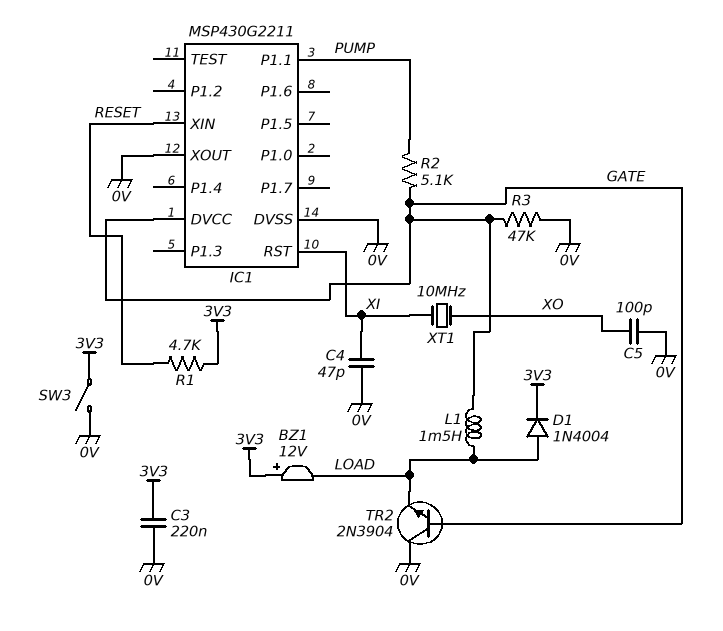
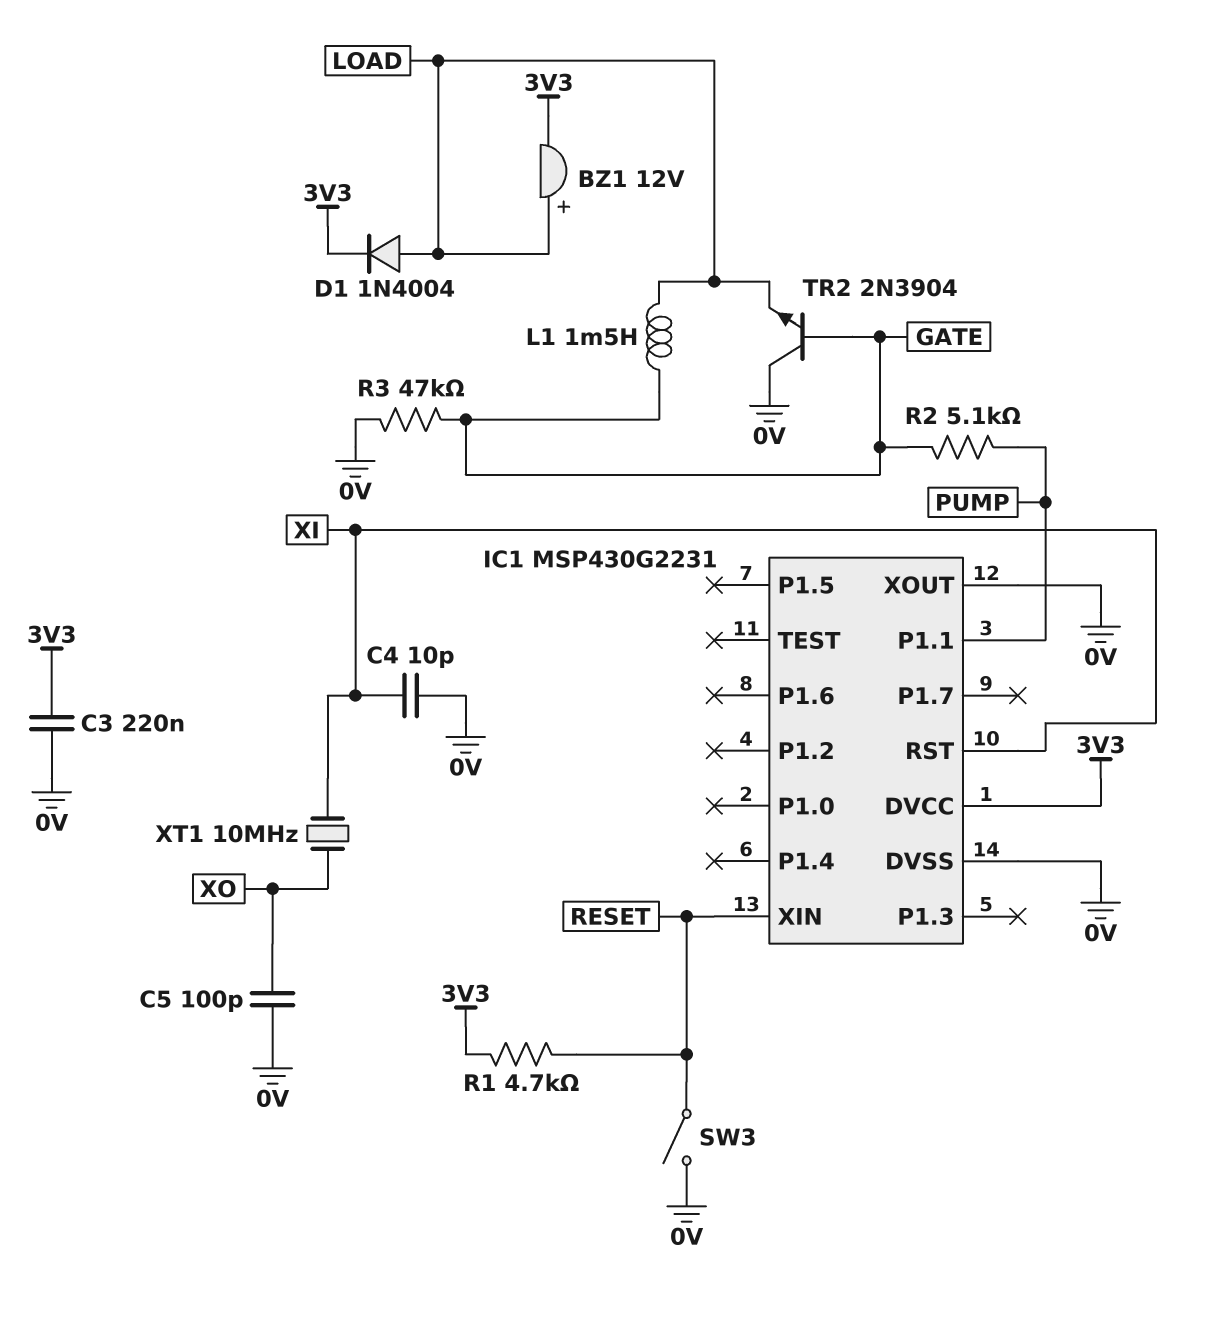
BZ1: buzzer 12V (plus 3V3, minus LOAD) -> buzzer 12V (plus LOAD, minus 3V3)
C4: 47pF (0V, XI) -> 10pF (0V, XI)
IC1: MSP430G2211 -> MSP430G2231
IC1 pin DVCC: GATE -> 3V3
SW3: switch (0V, 3V3) -> switch (0V, RESET)

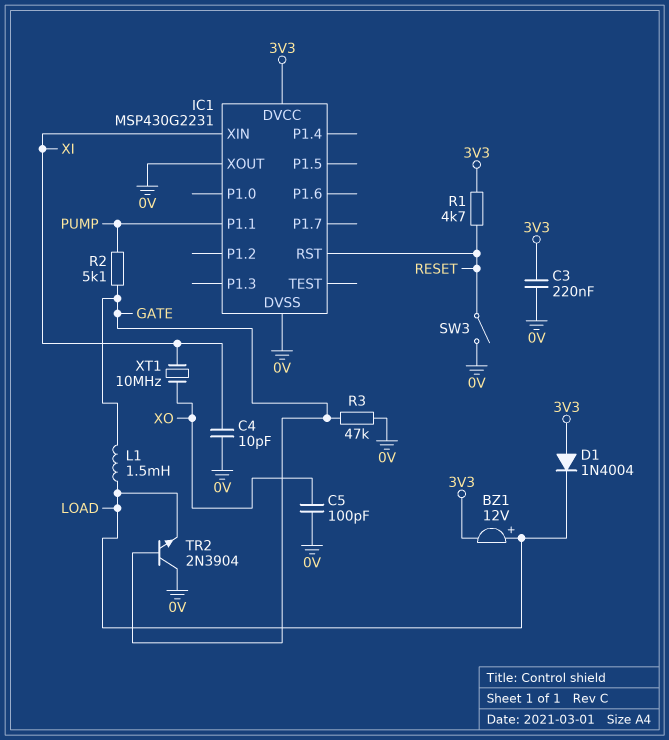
D1: diode 1N4004 (A LOAD, K 3V3) -> diode 1N4004 (A 3V3, K LOAD)
IC1 pin RST: XI -> RESET
IC1 pin XIN: RESET -> XI

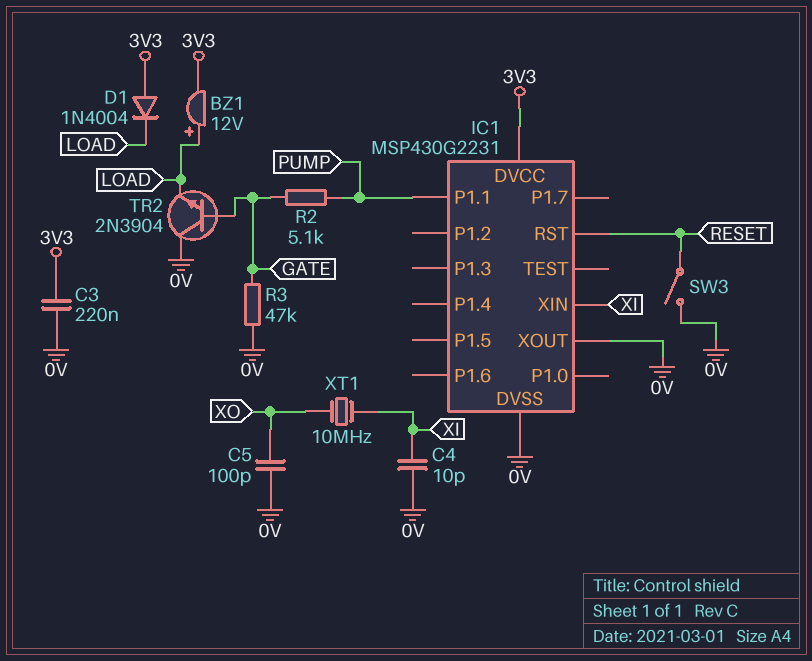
L1: 1.5mH (GATE, LOAD) -> none
R1: 4.7k (3V3, RESET) -> none

